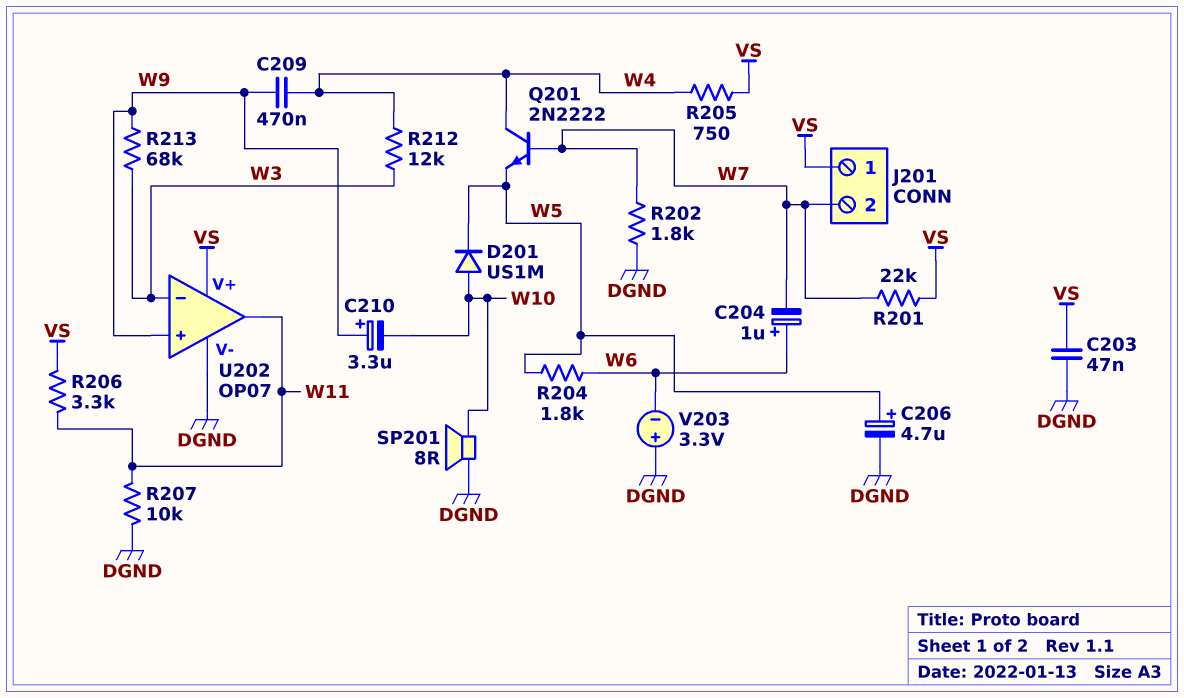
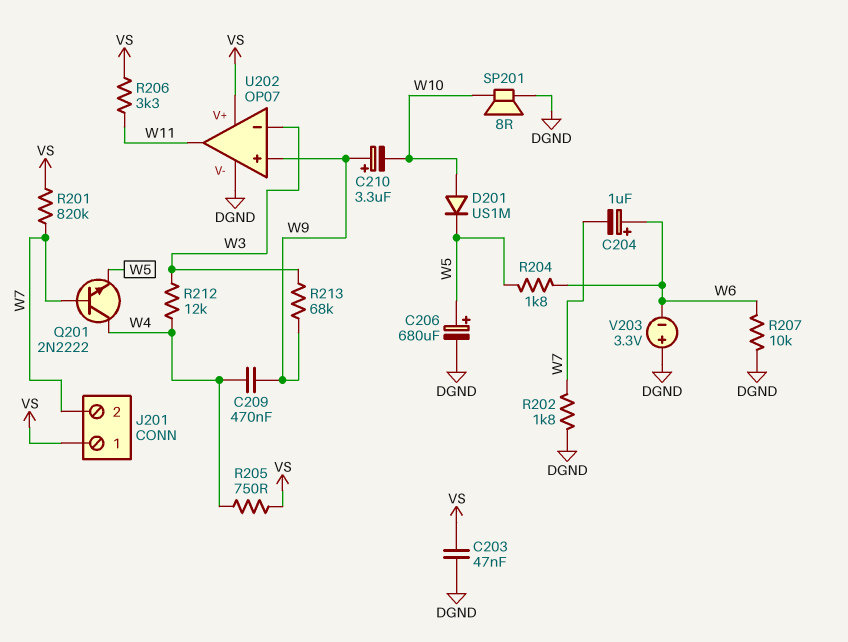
C206: 4.7uF (plus W5, minus DGND) -> 680uF (plus W5, minus DGND)
R201: 22k (VS, W7) -> 820k (VS, W7)
R207: 10k (DGND, W11) -> 10k (DGND, W6)

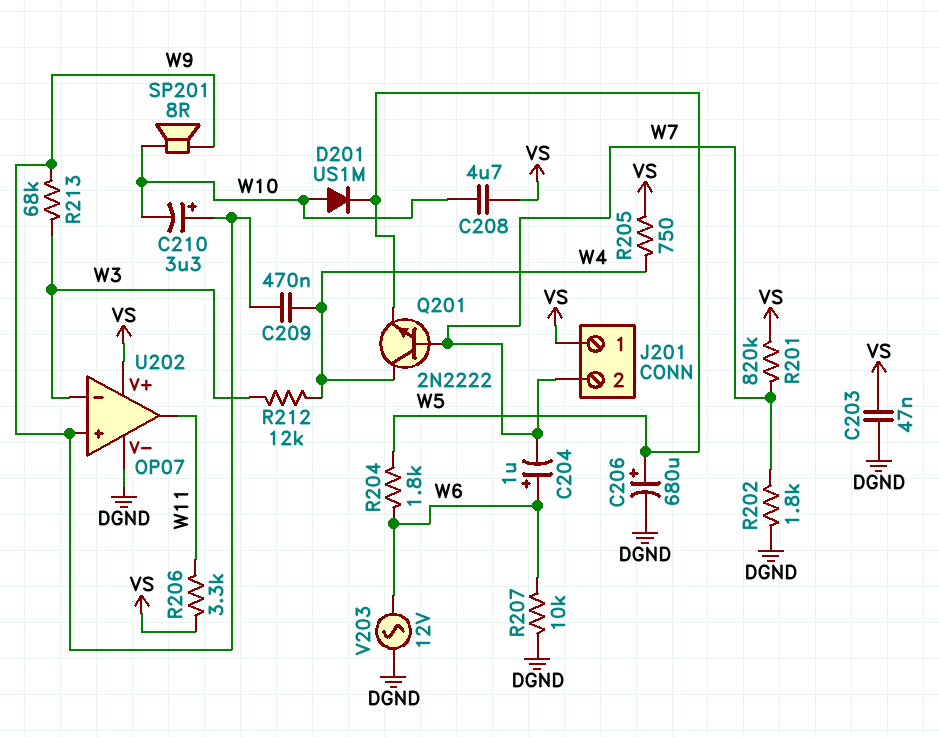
C208: none -> 4.7uF (VS, W10)
SP201: speaker 8R (DGND, W10) -> speaker 8R (W9, W10)
V203: 3.3V (plus DGND, minus W6) -> AC 12V (DGND, W6)

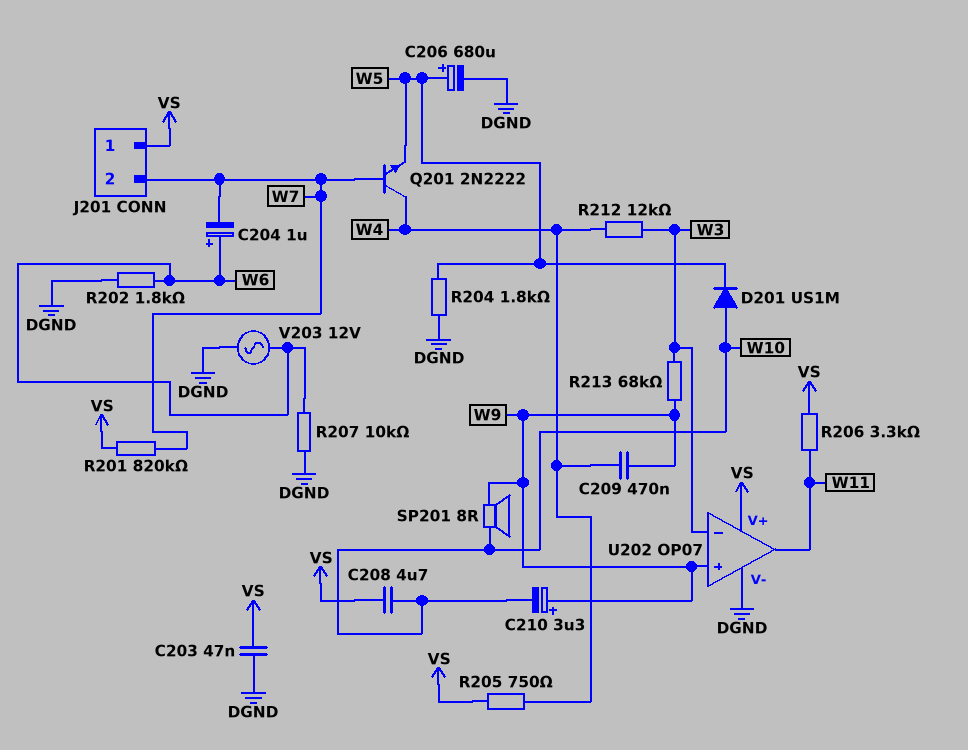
R202: 1.8k (DGND, W7) -> 1.8k (DGND, W6)
R204: 1.8k (W5, W6) -> 1.8k (DGND, W5)

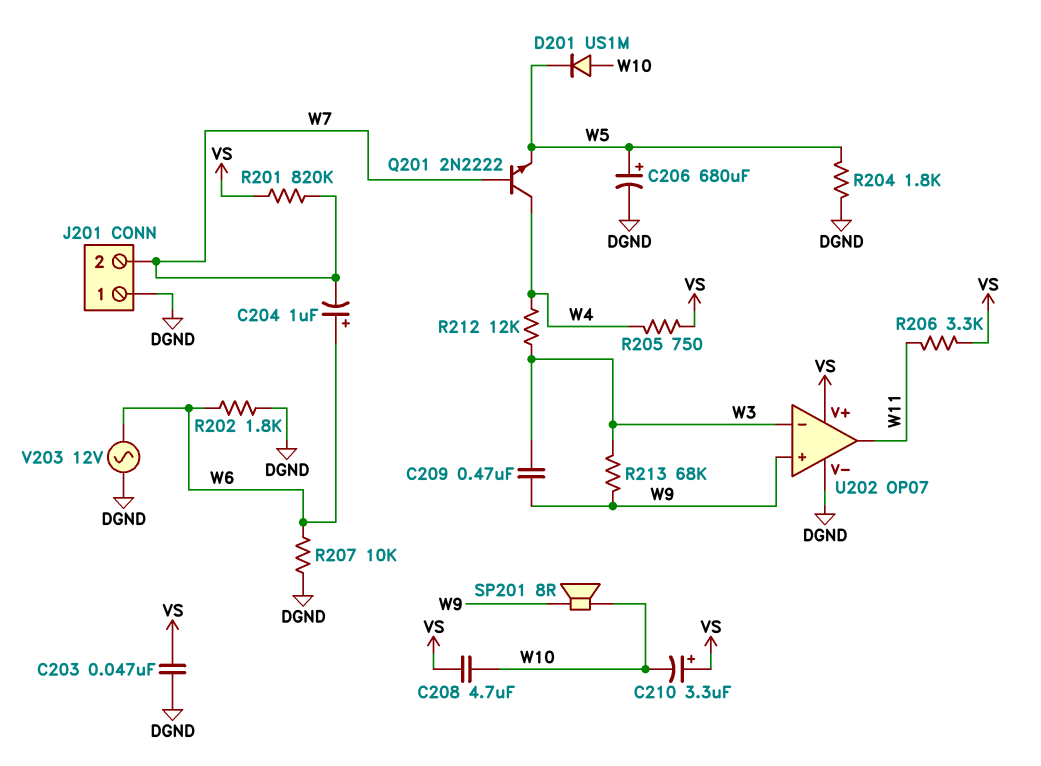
C209: 470nF (W4, W9) -> 470nF (W3, W9)
C210: 3.3uF (plus W9, minus W10) -> 3.3uF (plus VS, minus W10)
J201 pin 1: VS -> DGND

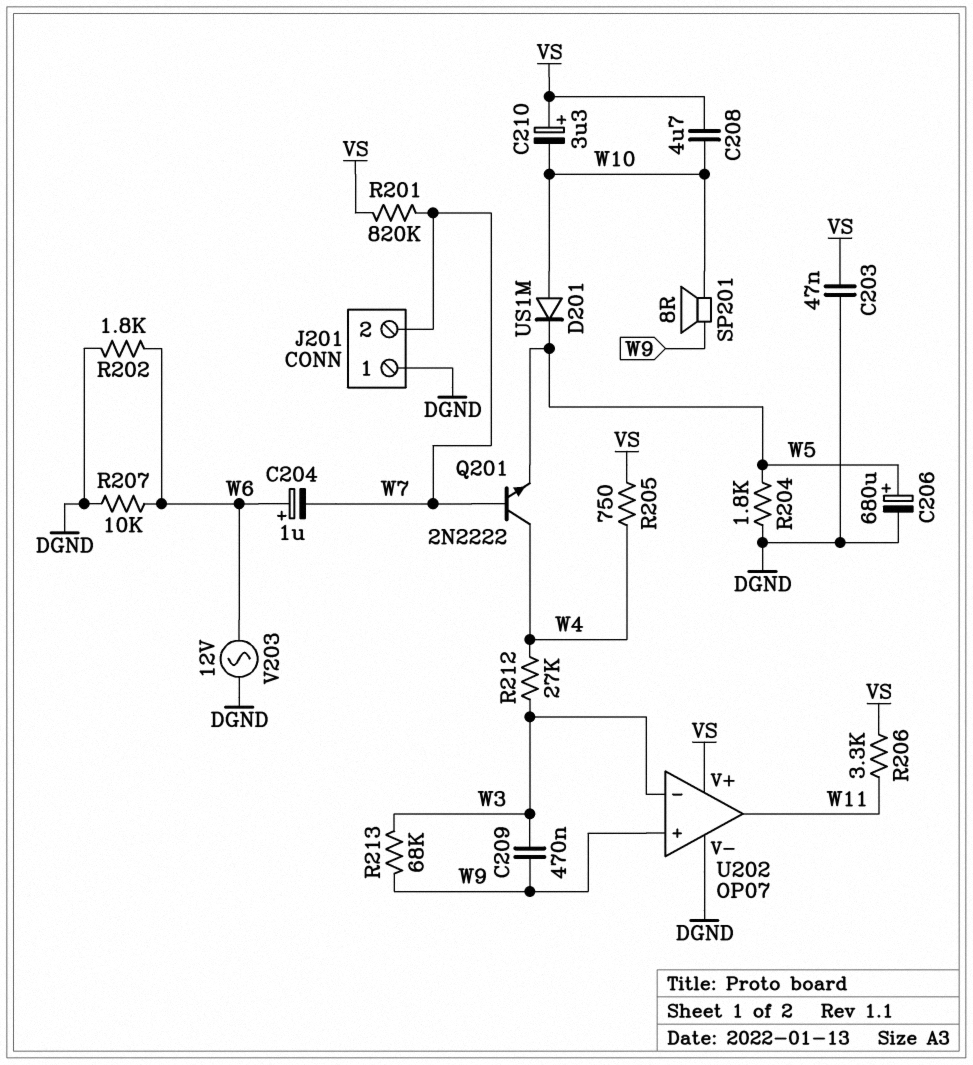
R212: 12k (W3, W4) -> 27k (W3, W4)

